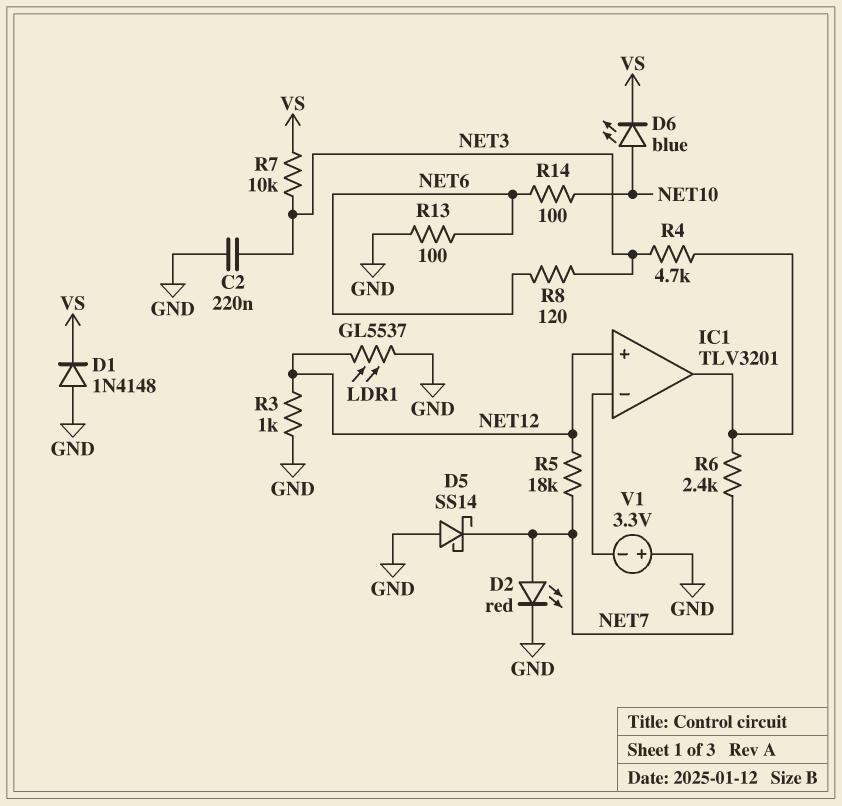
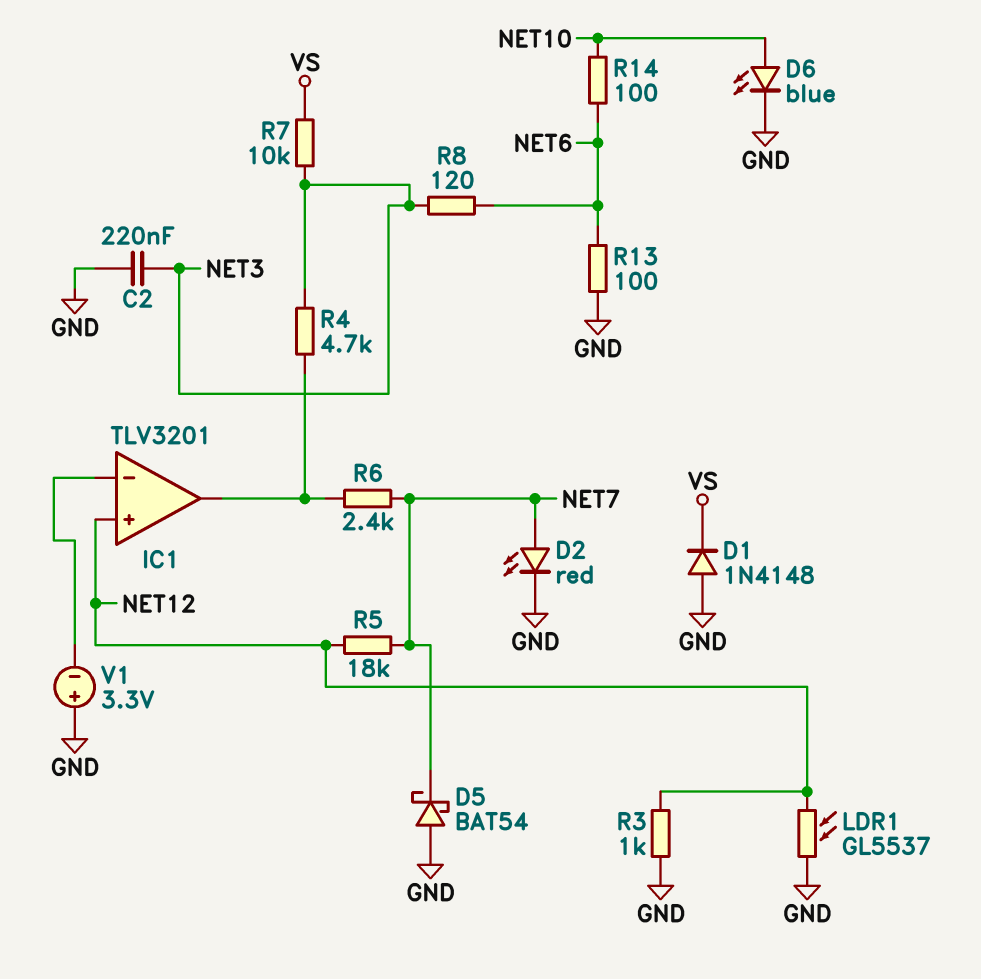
D5: schottky SS14 (A GND, K NET7) -> schottky BAT54 (A GND, K NET7)
D6: LED blue (A NET10, K VS) -> LED blue (A NET10, K GND)

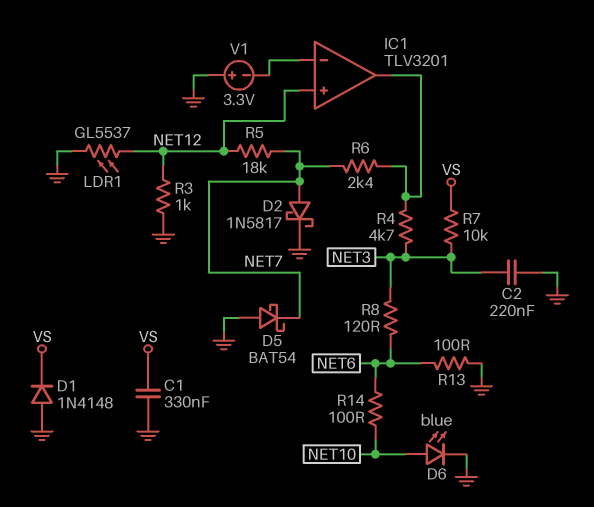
C1: none -> 330nF (GND, VS)
D2: LED red (A NET7, K GND) -> schottky 1N5817 (A NET7, K GND)

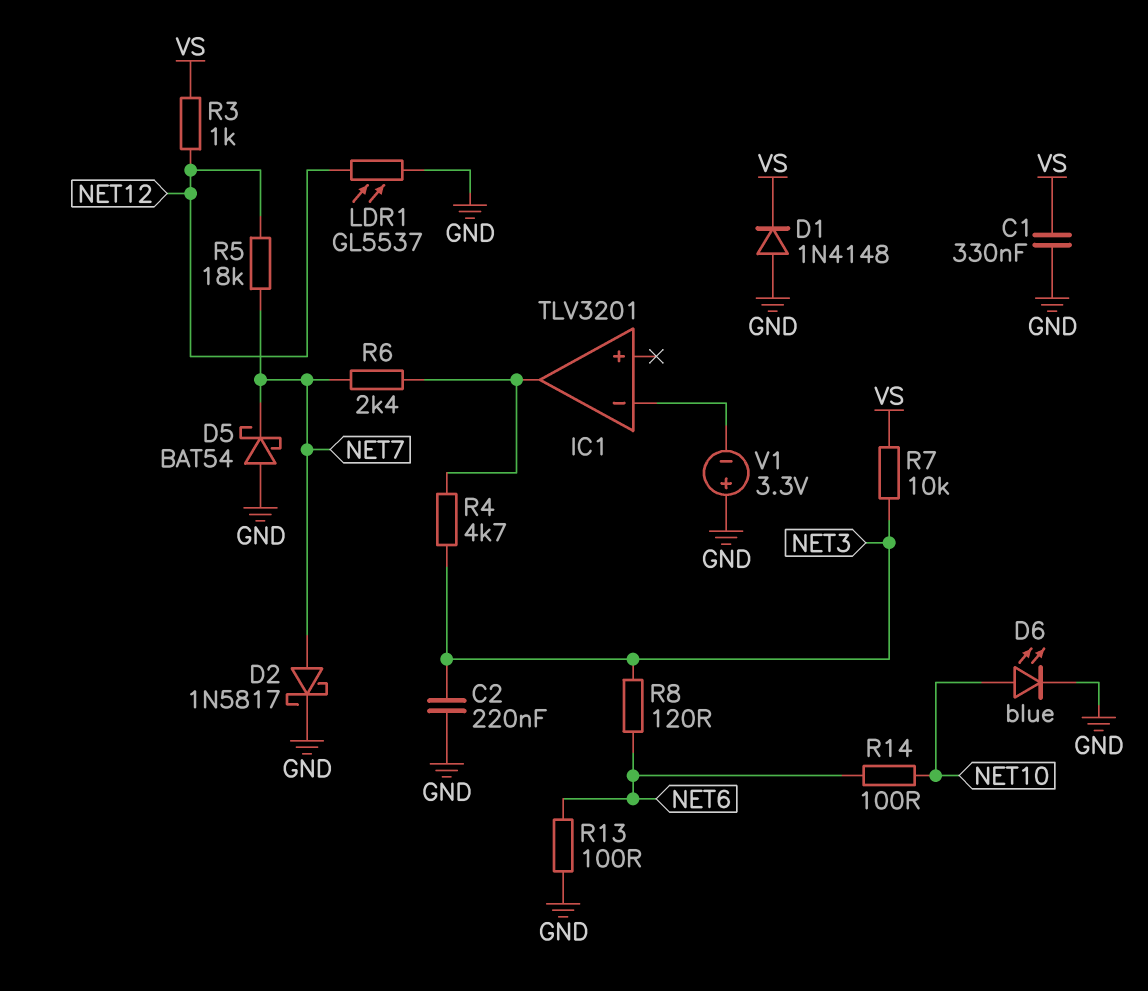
IC1 pin in+: NET12 -> none
R3: 1k (GND, NET12) -> 1k (NET12, VS)

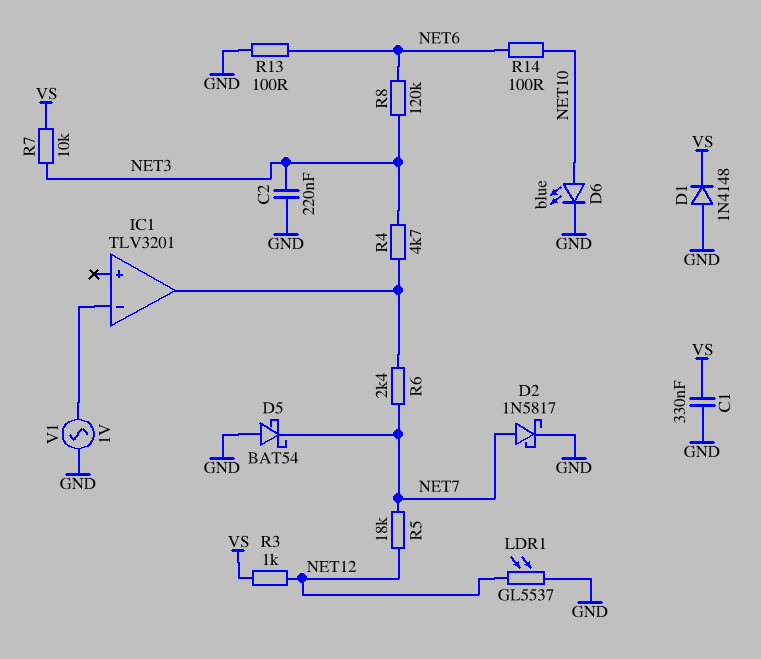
R8: 120 (NET3, NET6) -> 120k (NET3, NET6)
V1: 3.3V (plus GND, minus IC1/in-) -> AC 1V (GND, IC1/in-)

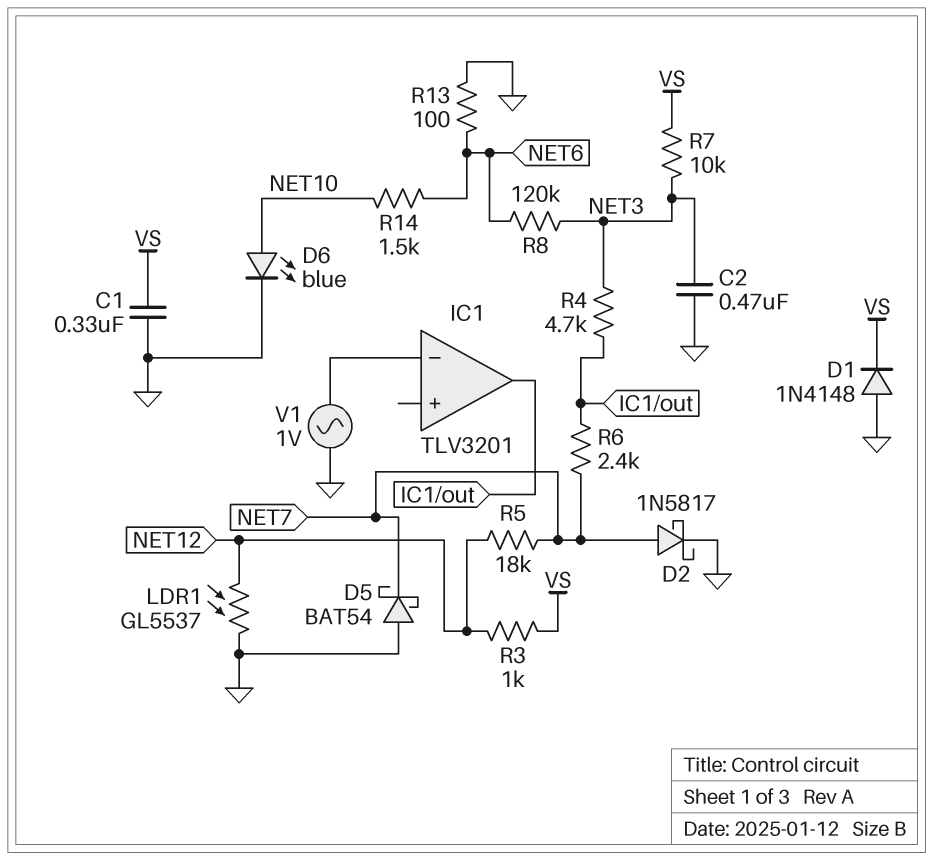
C2: 220nF (GND, NET3) -> 470nF (GND, NET3)
R14: 100 (NET6, NET10) -> 1.5k (NET6, NET10)

